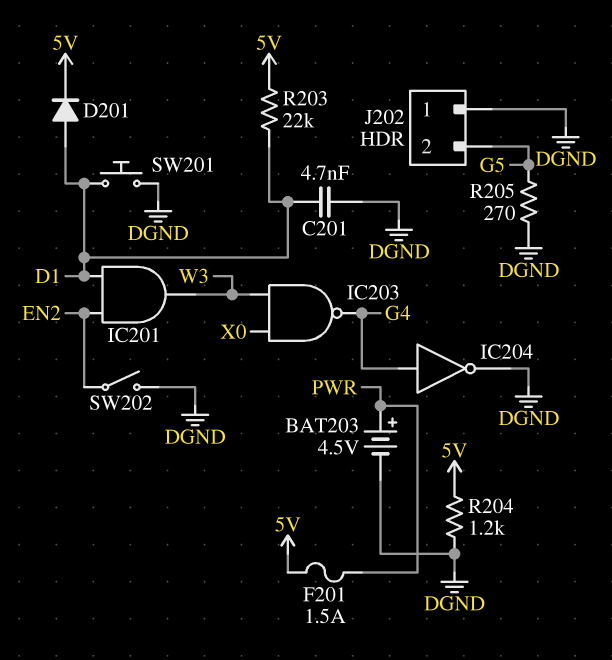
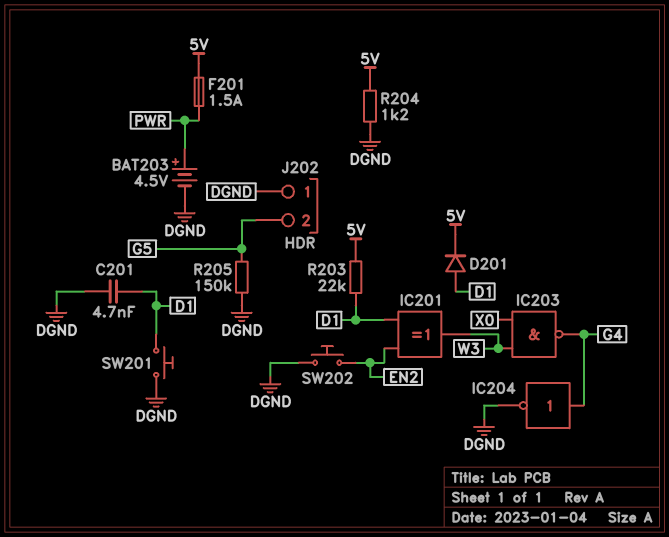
IC201: AND (in D1, in EN2, out W3) -> XOR (in D1, in EN2, out W3)
R205: 270 (DGND, G5) -> 150k (DGND, G5)
SW202: switch (DGND, EN2) -> button (DGND, EN2)

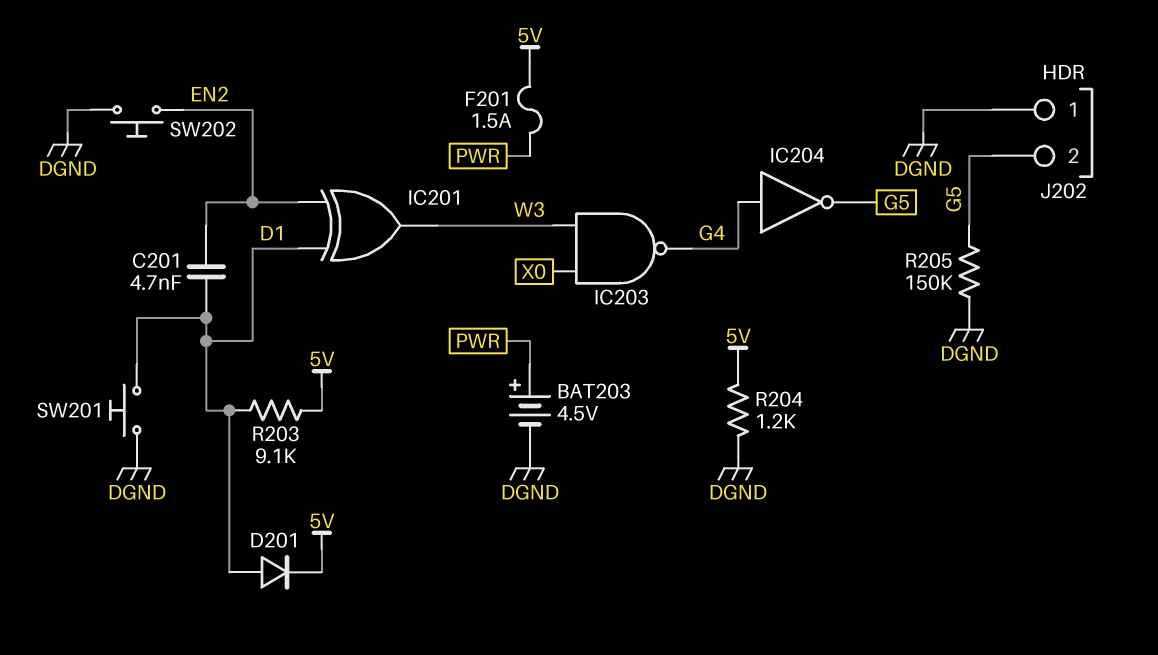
C201: 4.7nF (D1, DGND) -> 4.7nF (D1, EN2)
IC204: NOT (in G4, out DGND) -> NOT (in G4, out G5)
R203: 22k (5V, D1) -> 9.1k (5V, D1)

